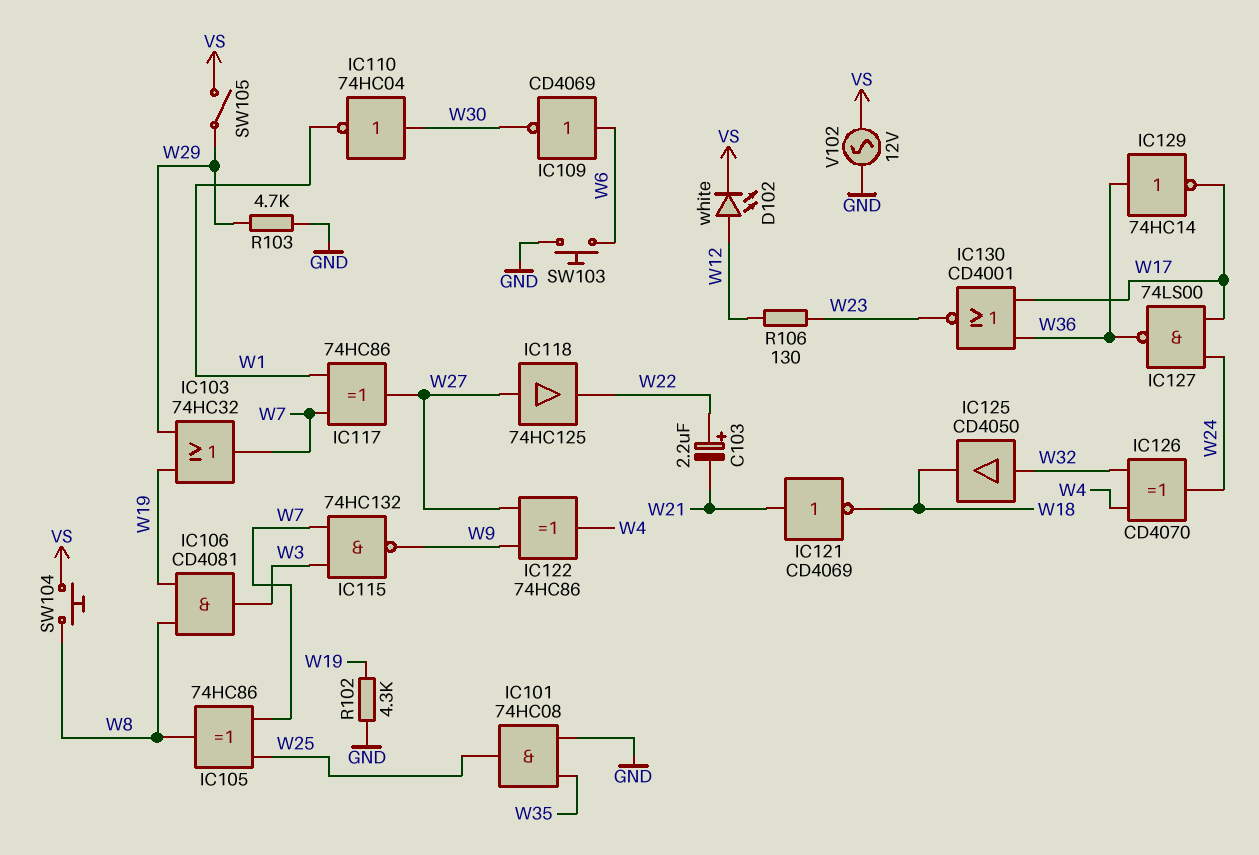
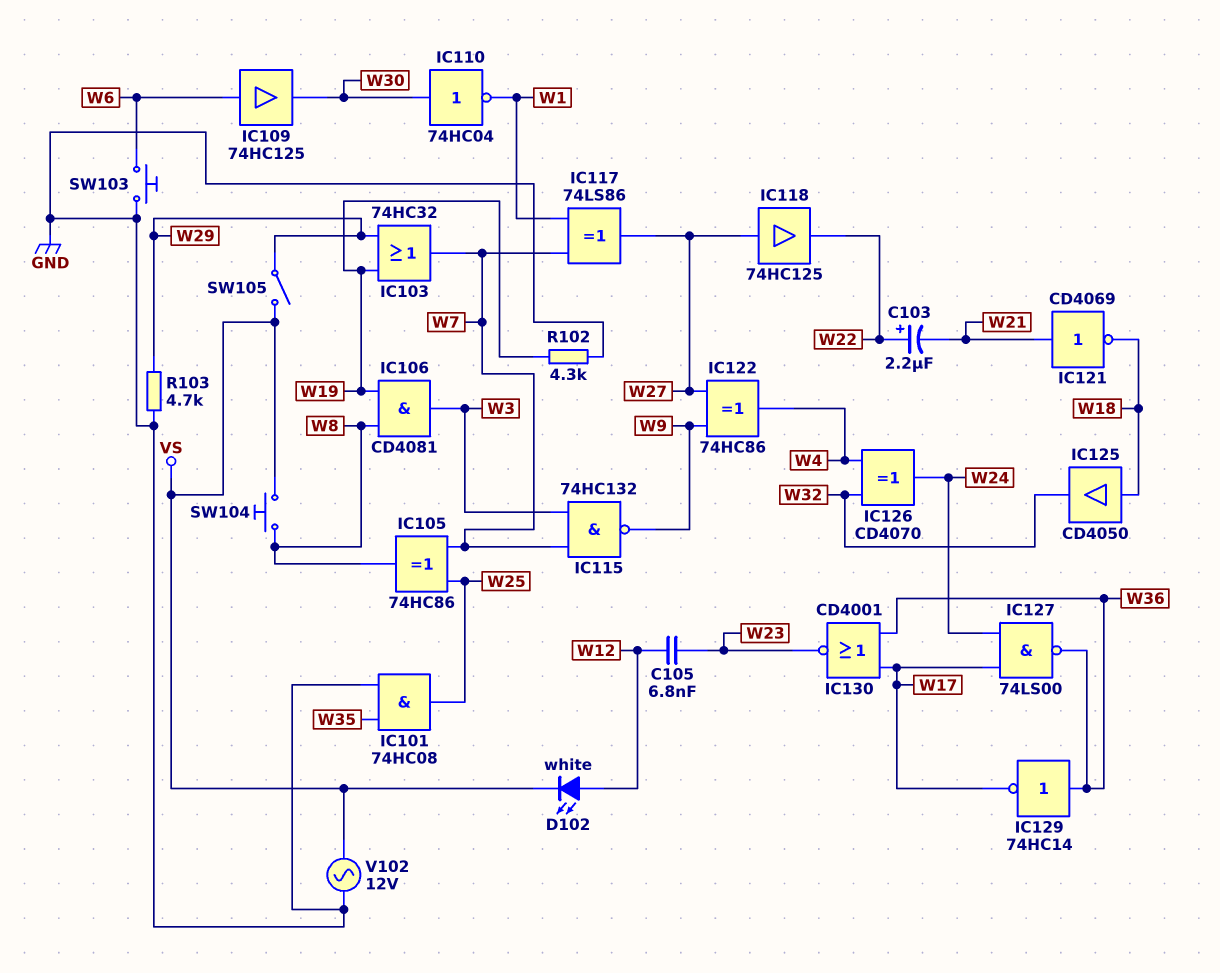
C105: none -> 6.8nF (W12, W23)
IC109: NOT CD4069 (in W6, out W30) -> buffer 74HC125 (in W6, out W30)
IC117: XOR 74HC86 (in W1, in W7, out W27) -> XOR 74LS86 (in W1, in W7, out W27)
IC125: buffer CD4050 (in W32, out W18) -> buffer CD4050 (in W18, out W32)
R106: 130 (W12, W23) -> none

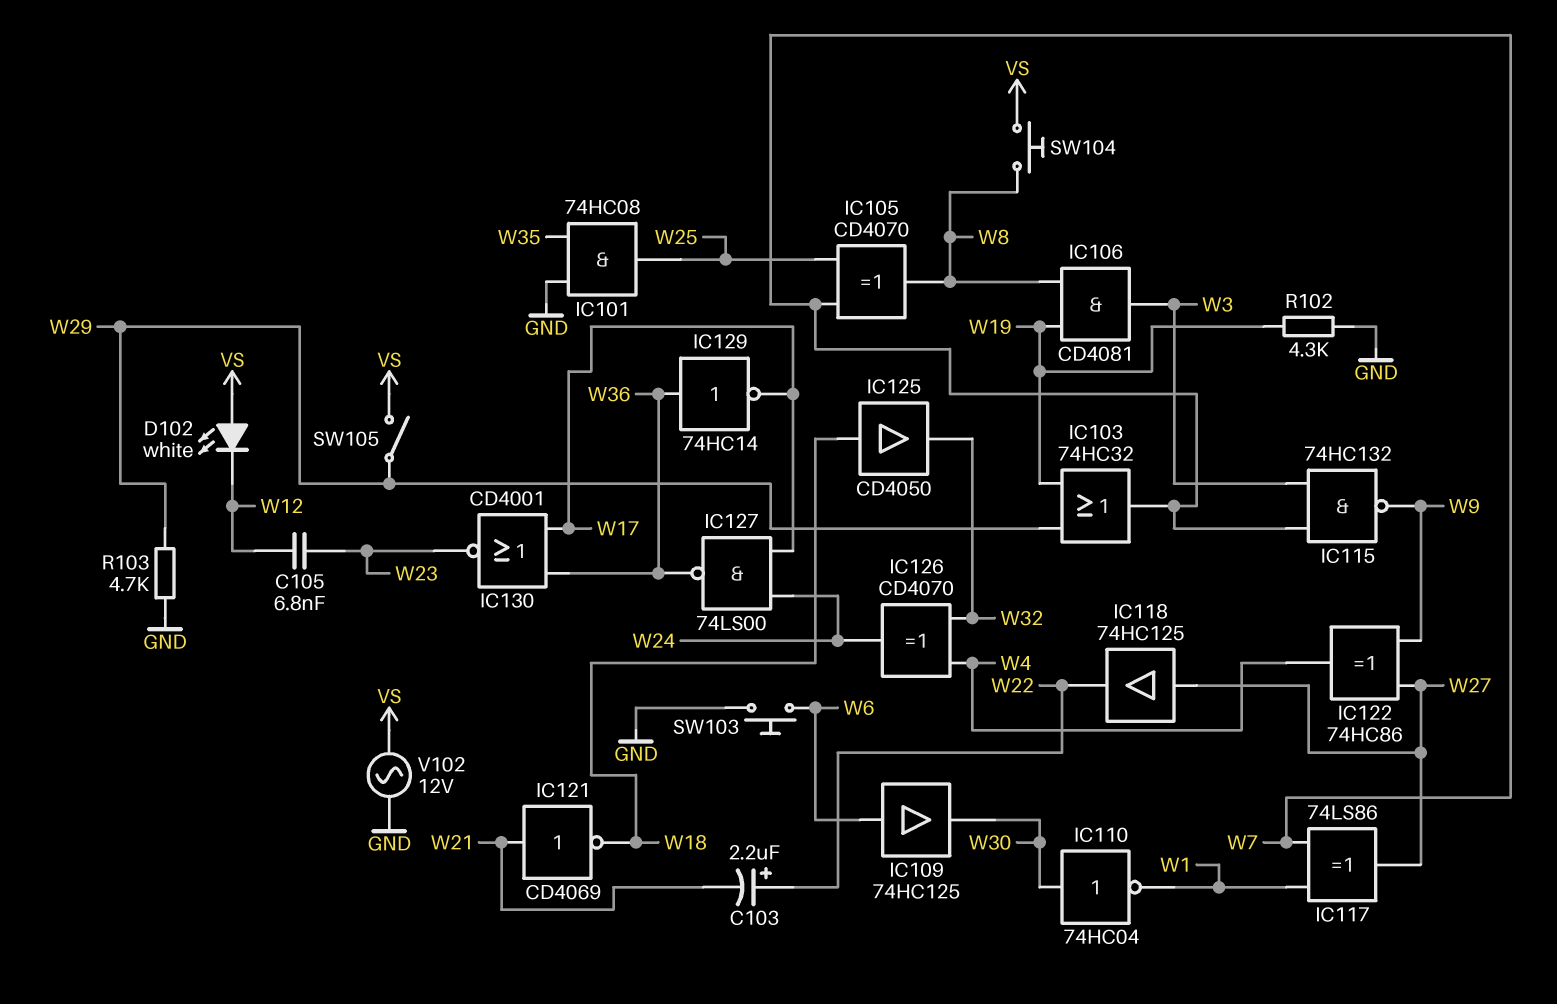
D102: LED white (A W12, K VS) -> LED white (A VS, K W12)
IC105: XOR 74HC86 (in W7, in W25, out W8) -> XOR CD4070 (in W7, in W25, out W8)

